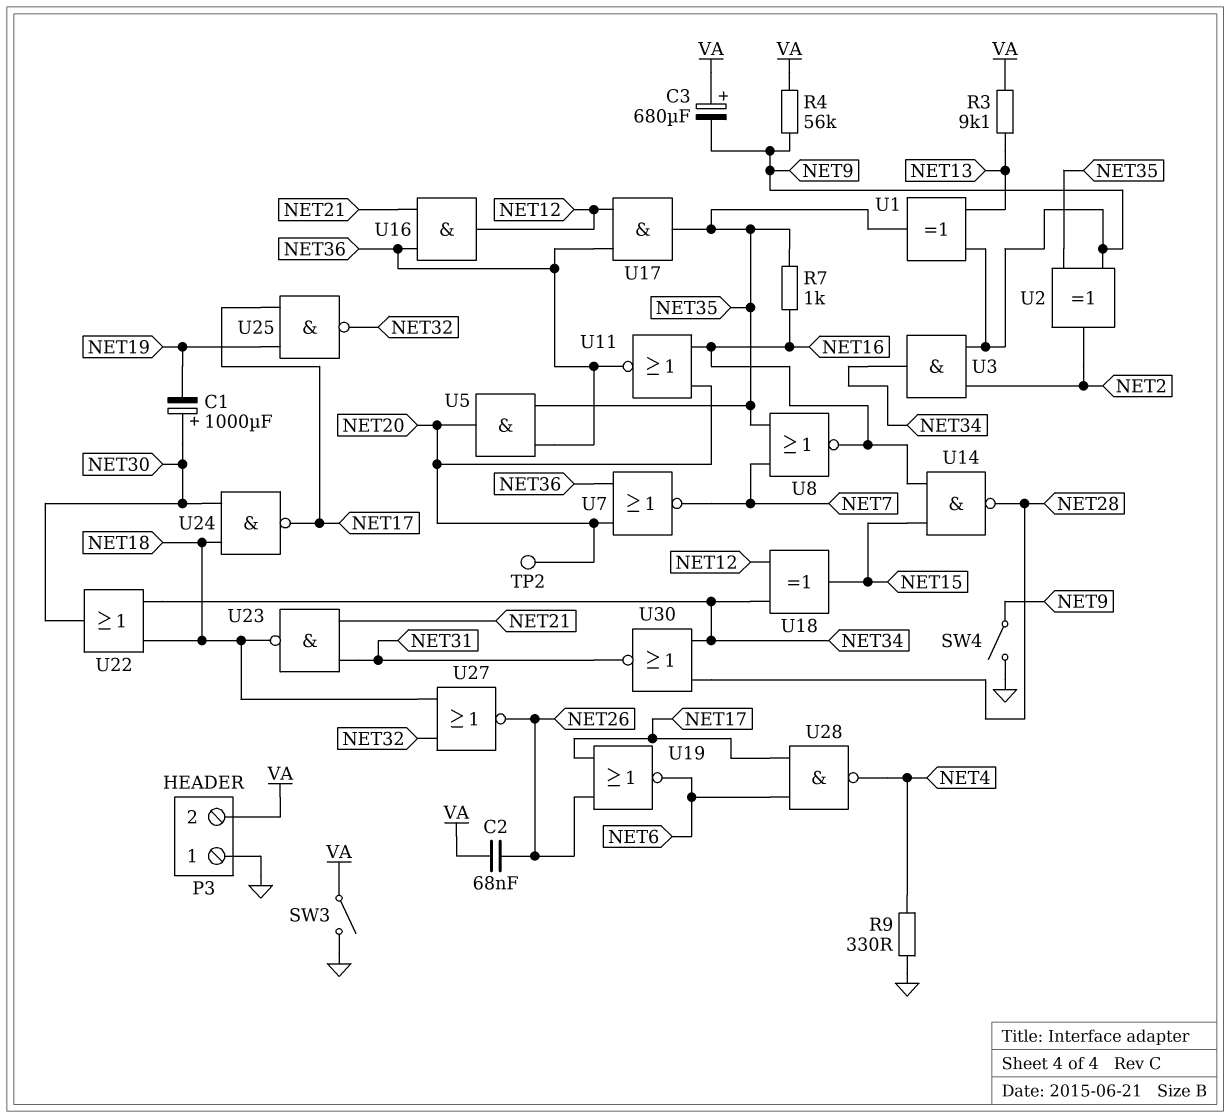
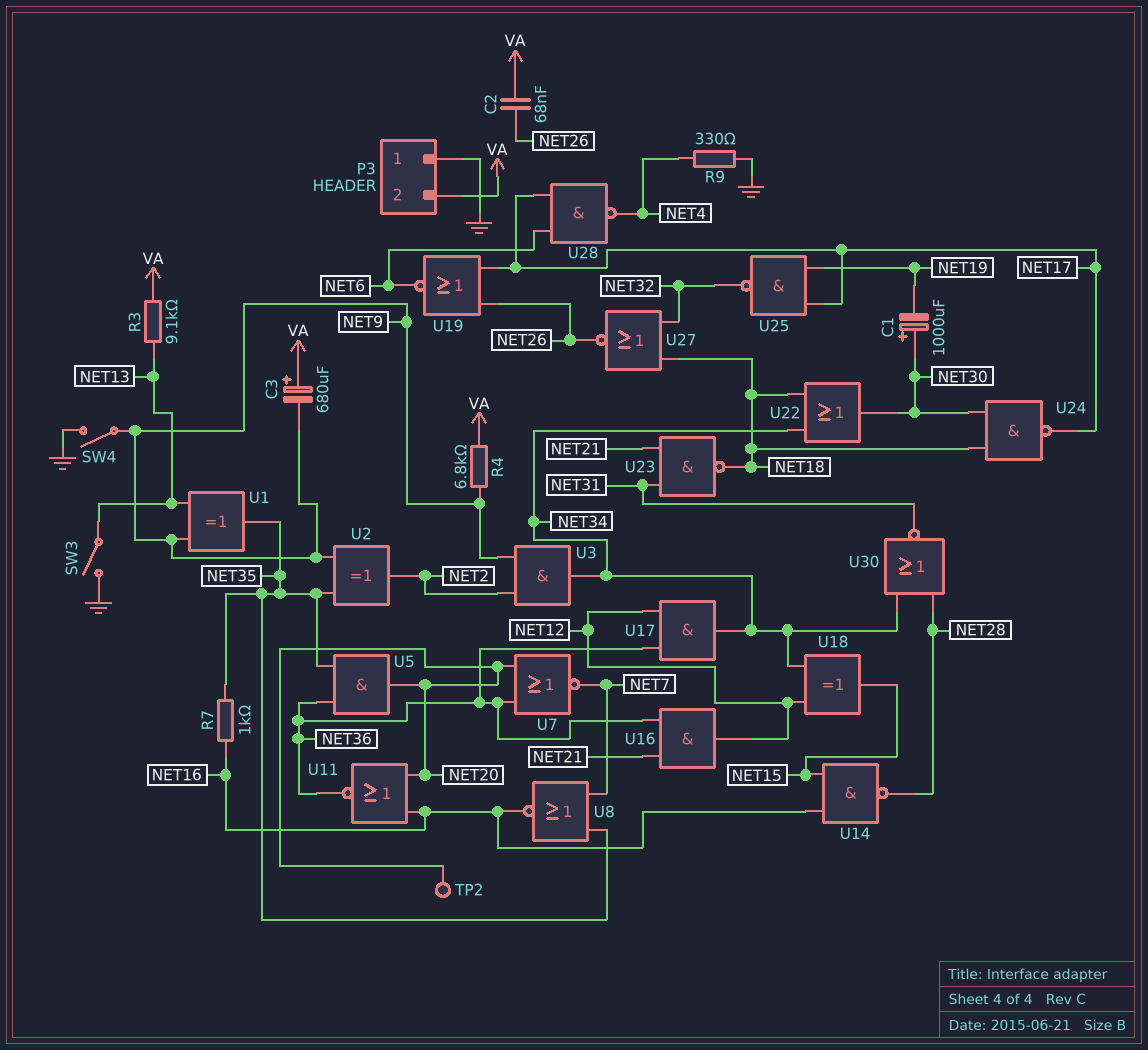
R4: 56k (NET9, VA) -> 6.8k (NET9, VA)
SW3: switch (GND, VA) -> switch (GND, NET13)
U17: AND (in NET12, in NET36, out NET35) -> AND (in NET12, in NET36, out NET34)

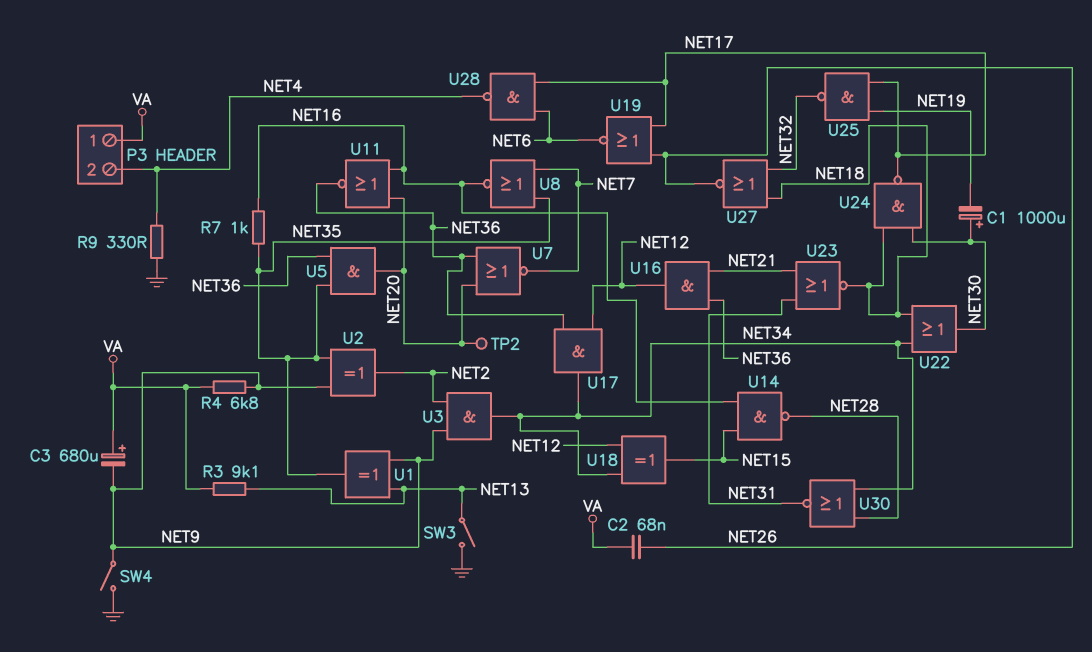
P3 pin 1: GND -> VA
P3 pin 2: VA -> NET4
U23: NAND (in NET21, in NET31, out NET18) -> NOR (in NET21, in NET31, out NET18)

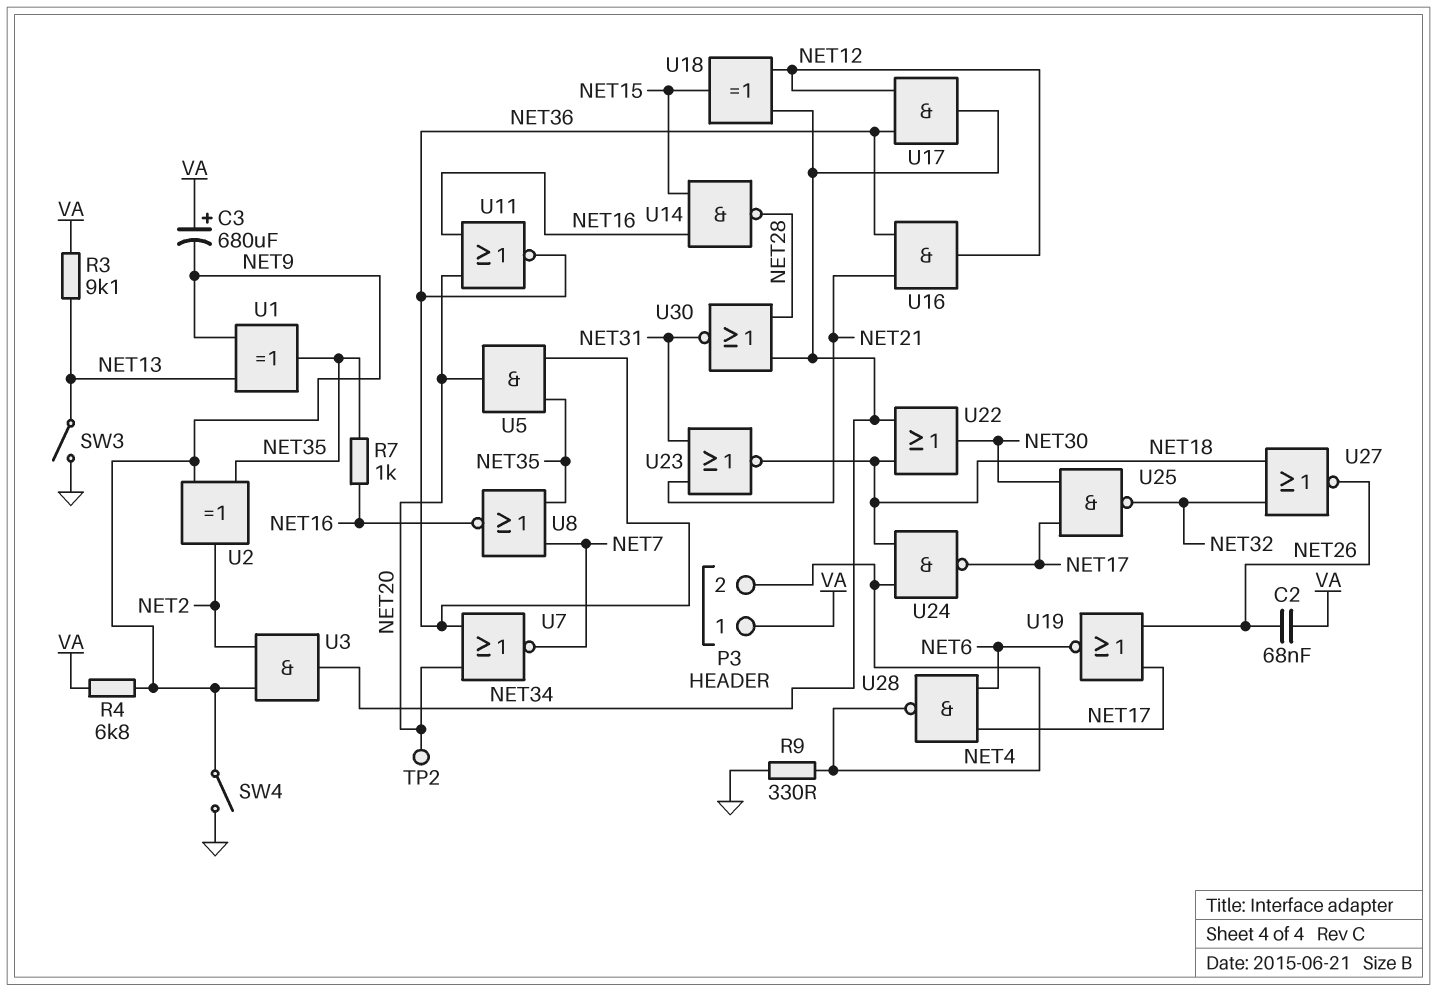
C1: 1000uF (plus NET30, minus NET19) -> none
U24: NAND (in NET18, in NET30, out NET17) -> NAND (in NET4, in NET18, out NET17)
U25: NAND (in NET17, in NET19, out NET32) -> NAND (in NET17, in NET30, out NET32)

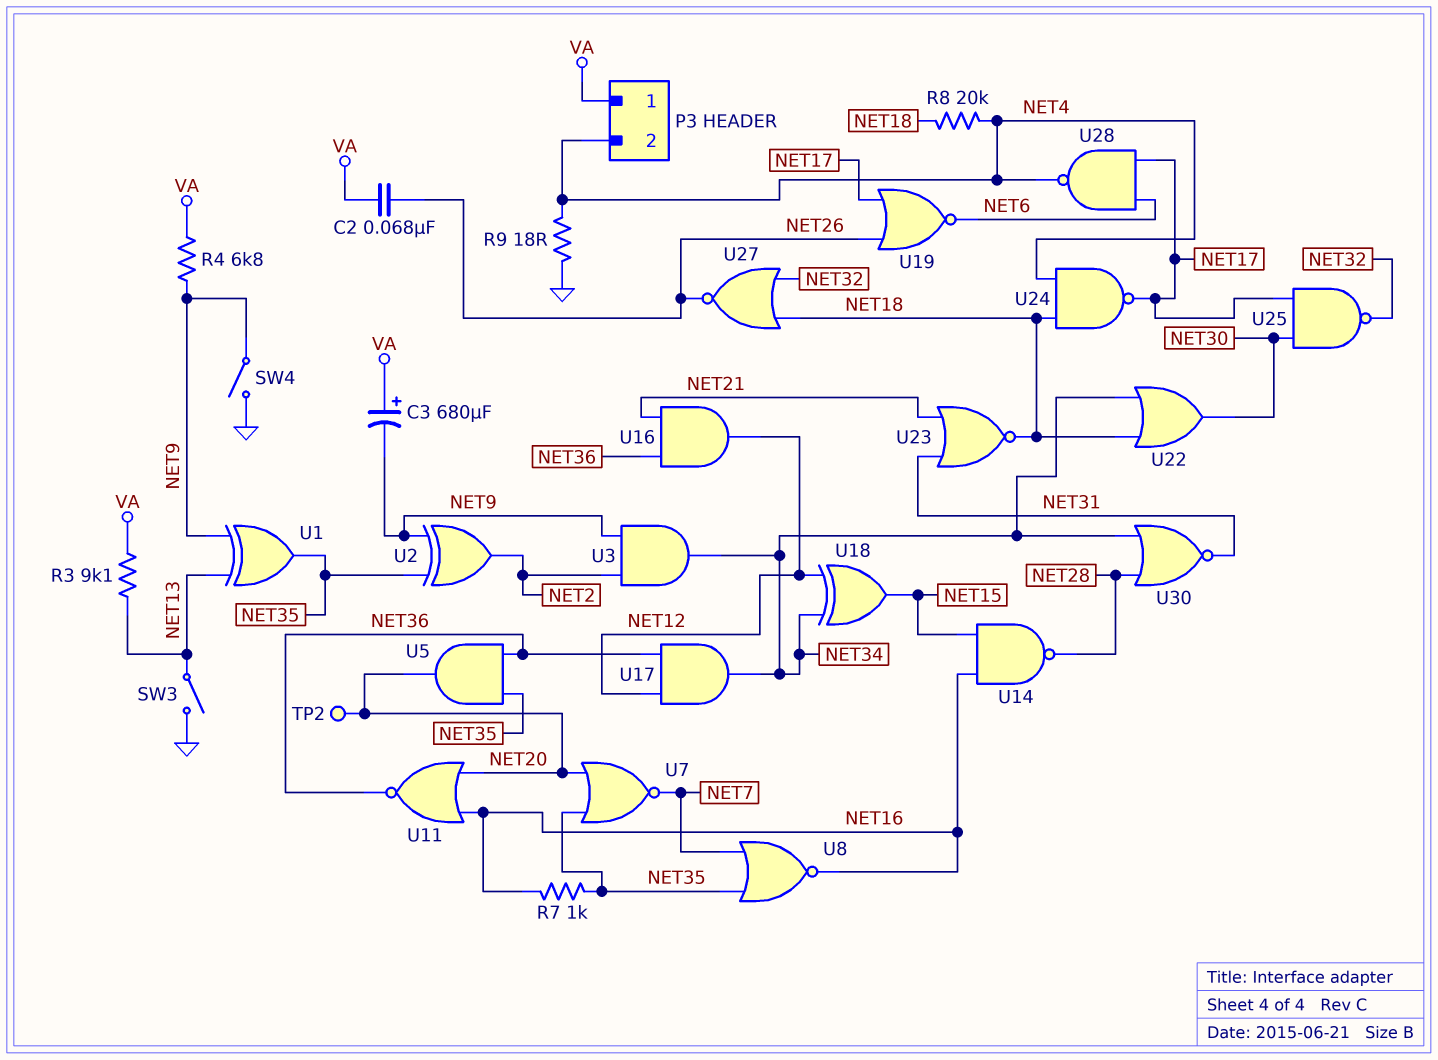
R8: none -> 20k (NET4, NET18)
R9: 330 (GND, NET4) -> 18 (GND, NET4)
U7: NOR (in NET20, in NET36, out NET7) -> NOR (in NET20, in NET35, out NET7)

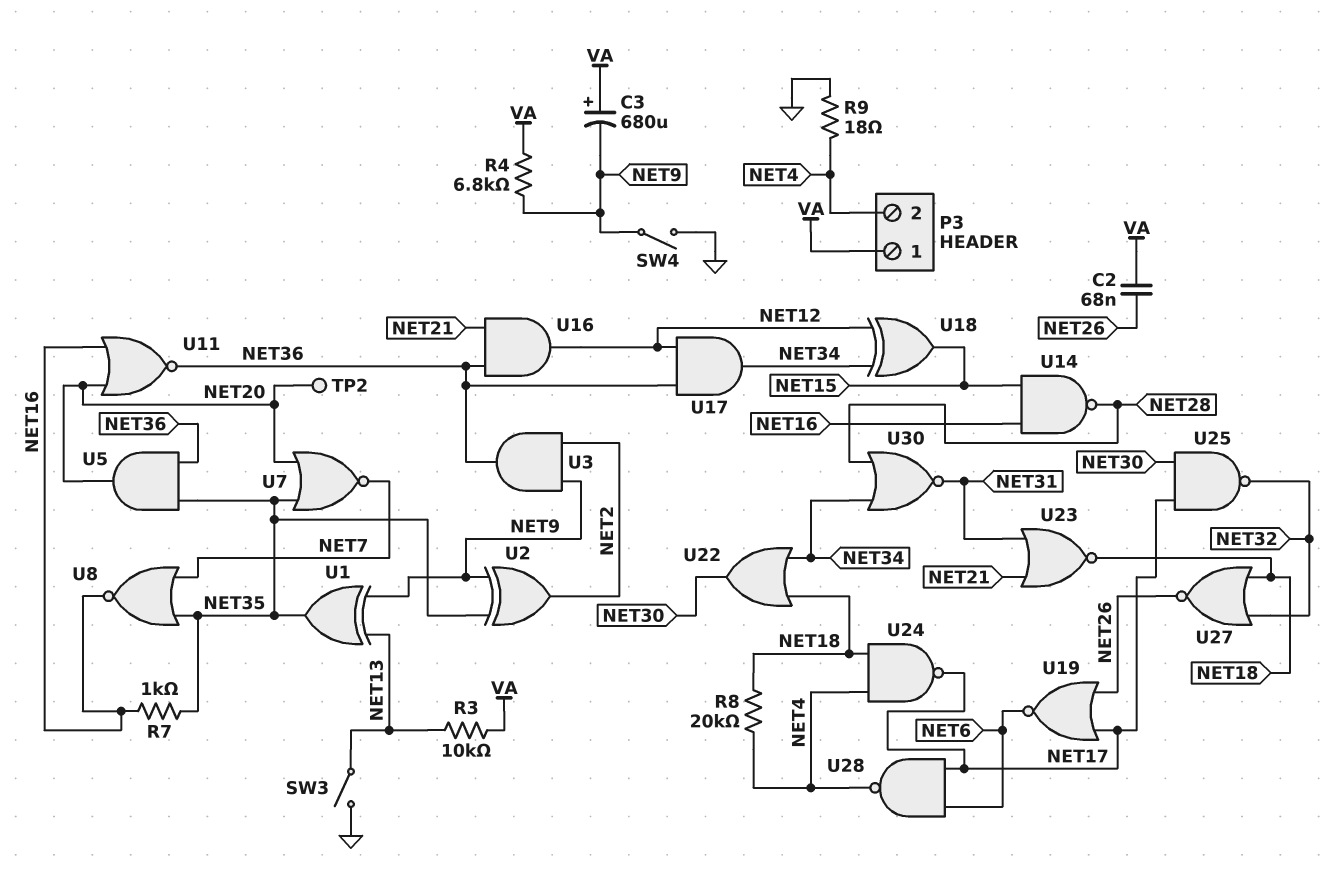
R3: 9.1k (NET13, VA) -> 10k (NET13, VA)
U3: AND (in NET2, in NET9, out NET34) -> AND (in NET2, in NET9, out NET36)

